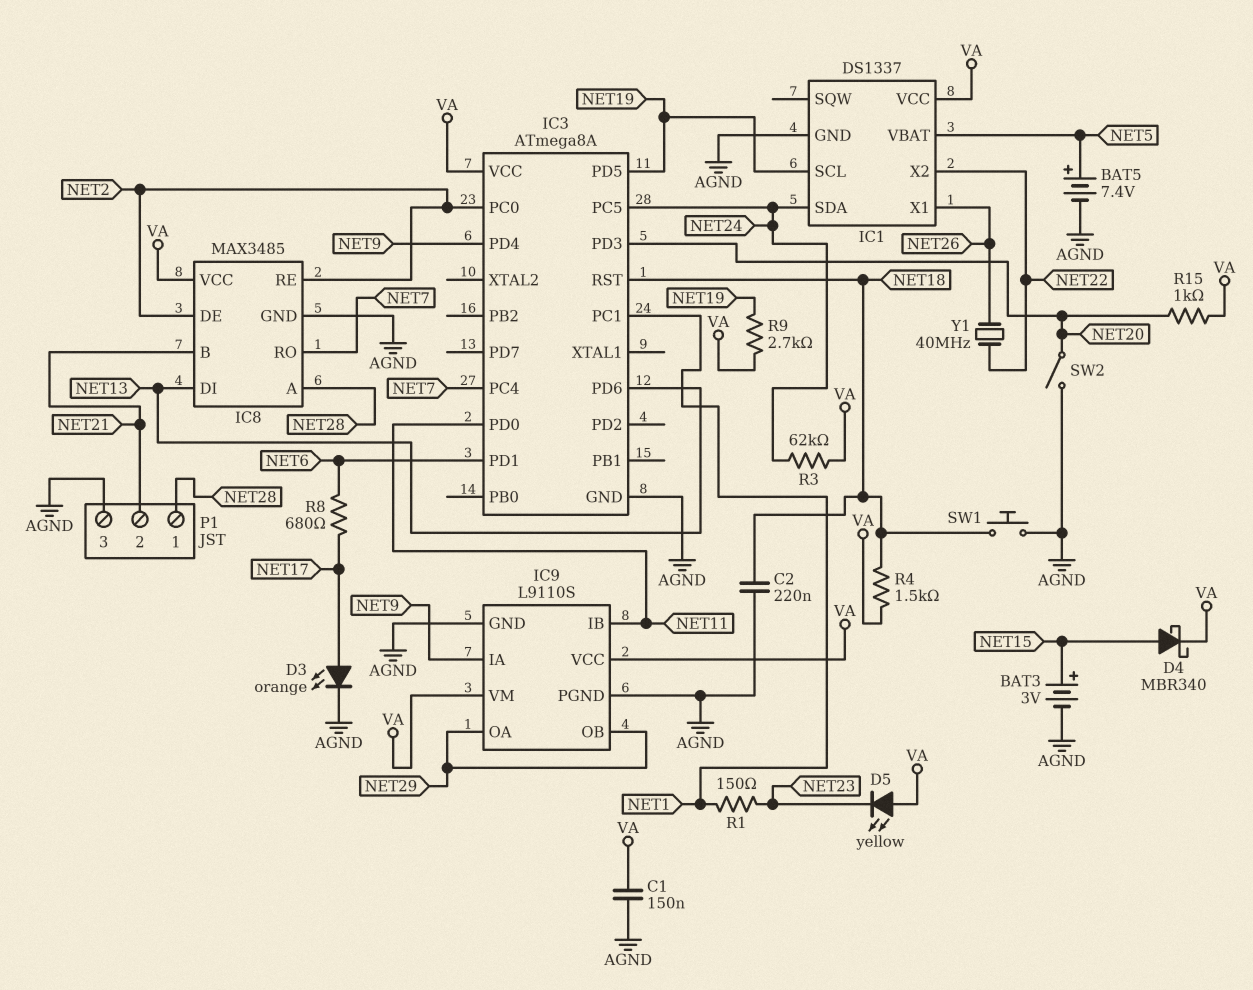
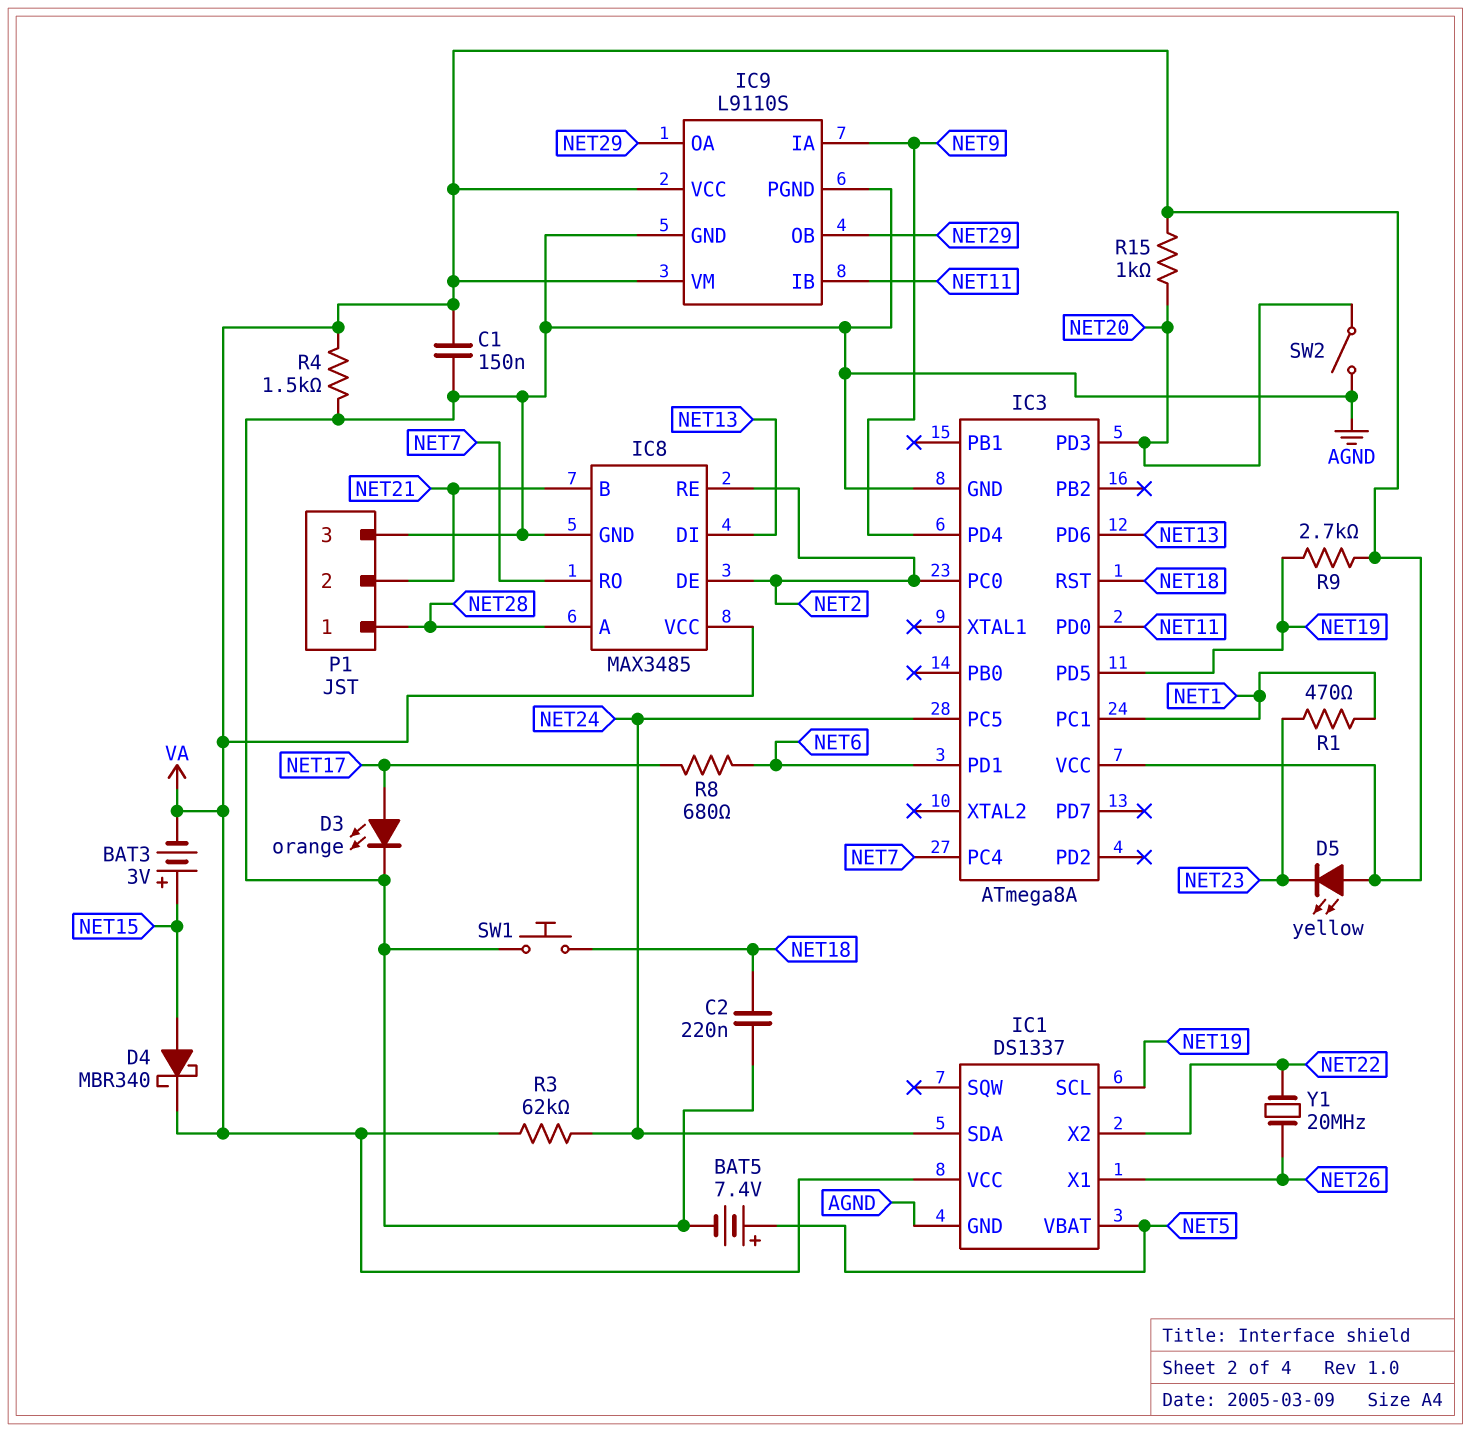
BAT3: 3V (plus NET15, minus AGND) -> 3V (plus NET15, minus VA)
R1: 150 (NET1, NET23) -> 470 (NET1, NET23)
R4: 1.5k (NET18, VA) -> 1.5k (AGND, VA)
Y1: 40MHz (NET22, NET26) -> 20MHz (NET22, NET26)

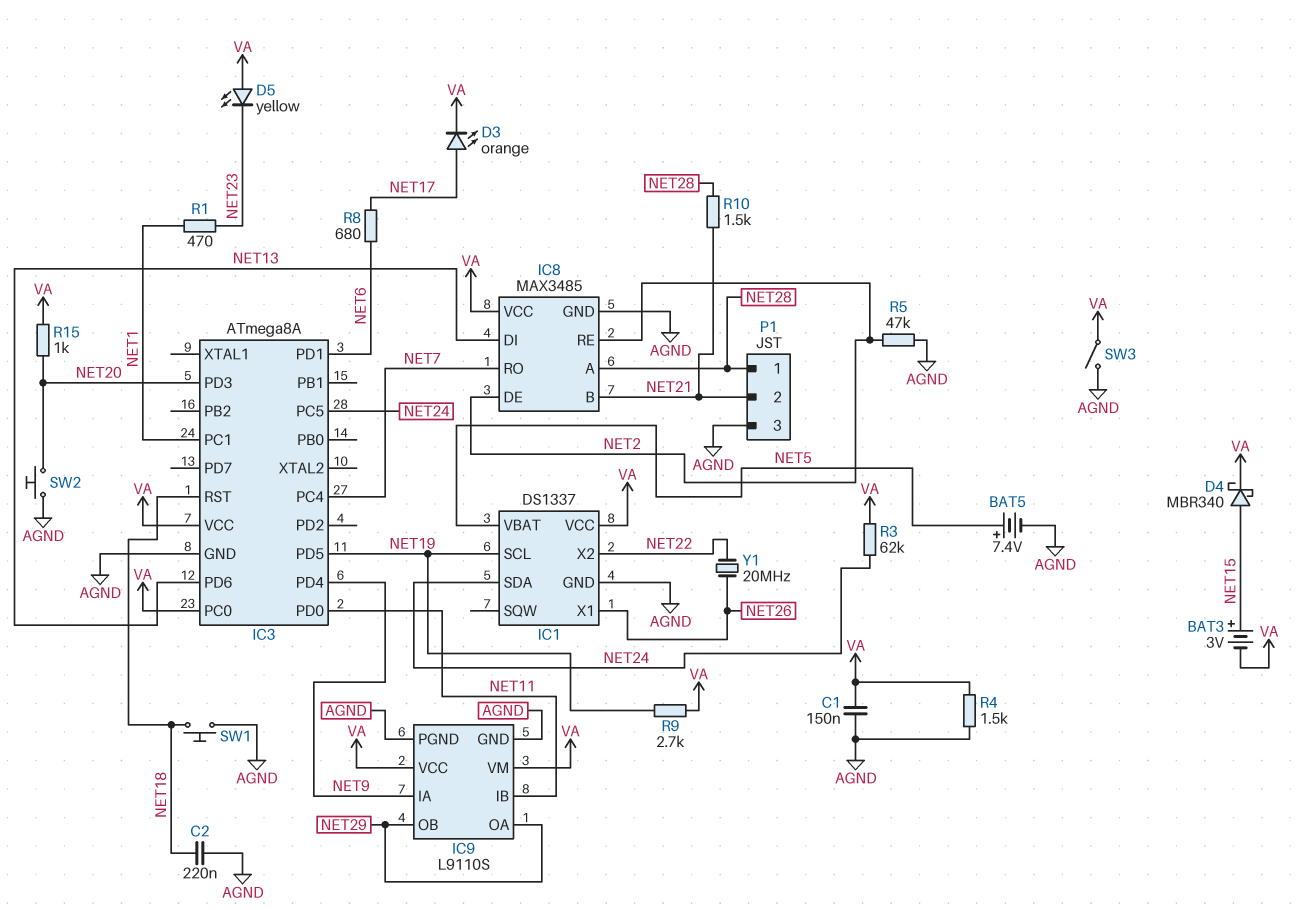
D3: LED orange (A NET17, K AGND) -> LED orange (A NET17, K VA)
IC3 pin PC0: NET2 -> VA
R5: none -> 47k (AGND, NET2)
R10: none -> 1.5k (NET21, NET28)
SW2: switch (AGND, NET20) -> button (AGND, NET20)
SW3: none -> switch (AGND, VA)

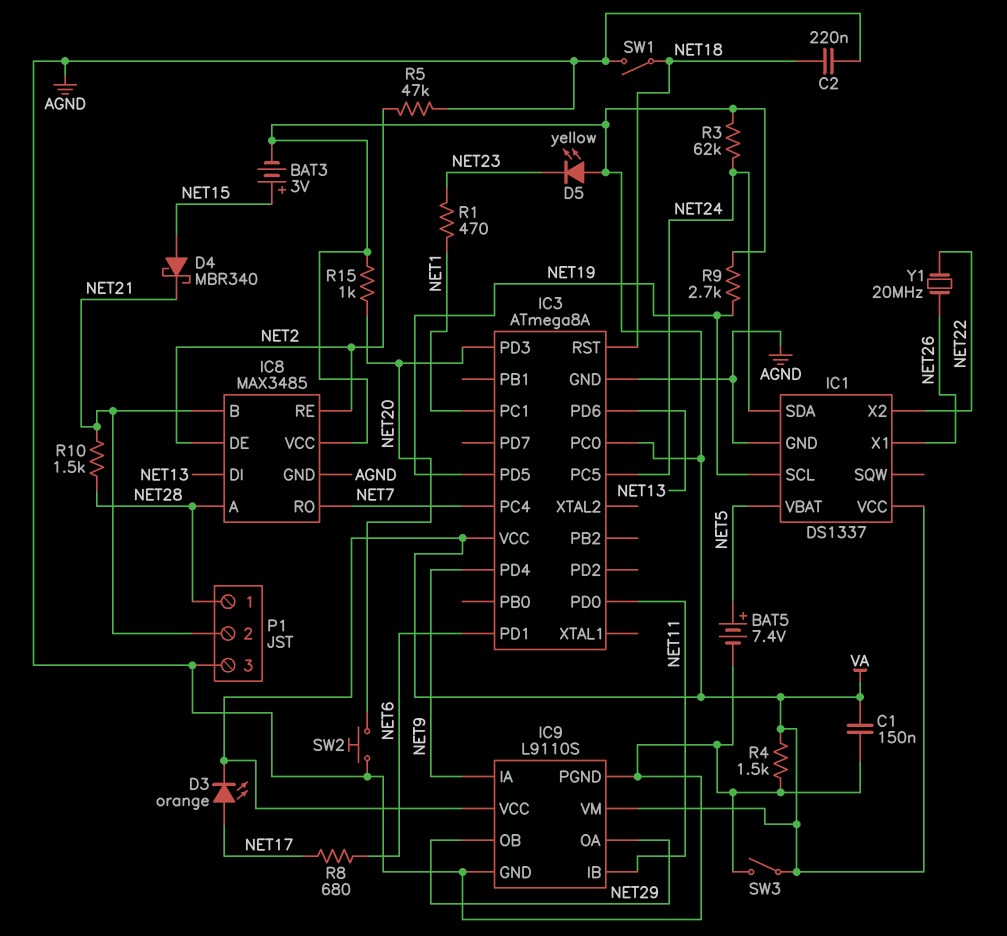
D4: schottky MBR340 (A NET15, K VA) -> schottky MBR340 (A NET15, K NET21)
SW1: button (AGND, NET18) -> switch (AGND, NET18)

